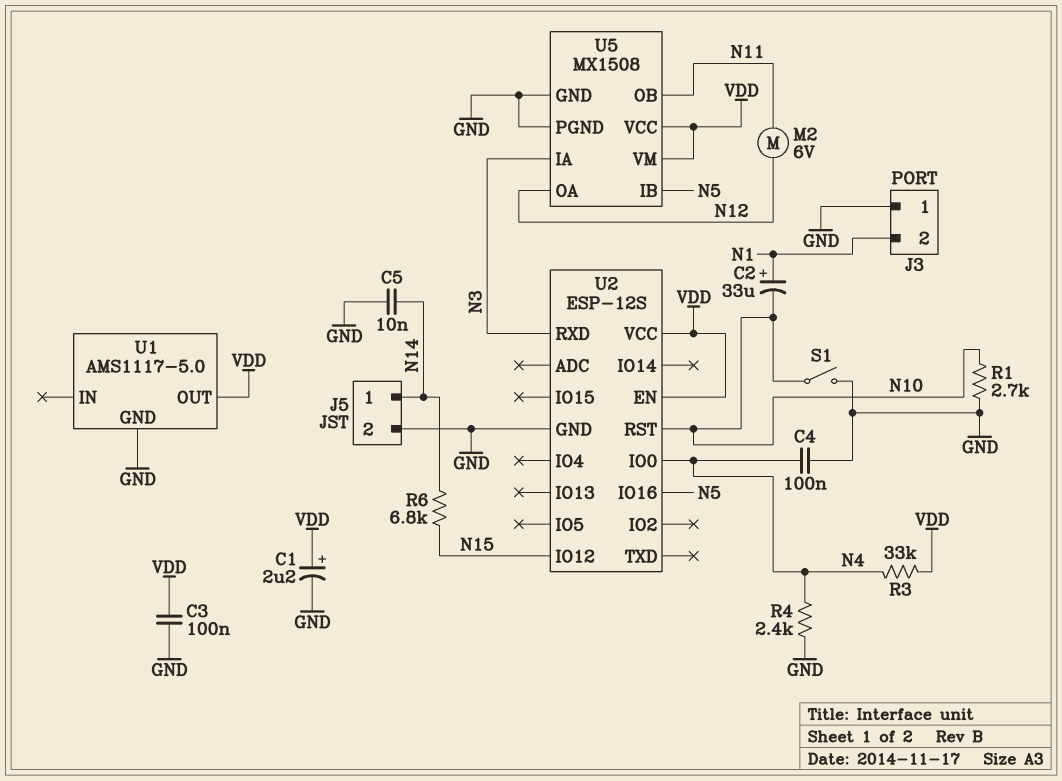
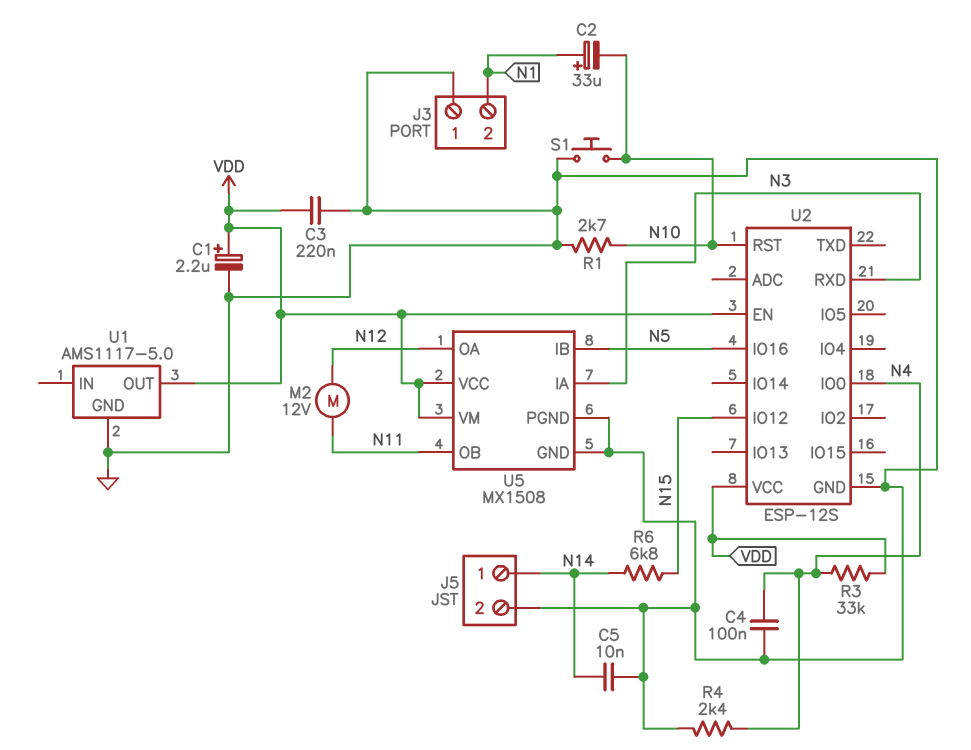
C3: 100nF (GND, VDD) -> 220nF (GND, VDD)
M2: motor 6V (N11, N12) -> motor 12V (N11, N12)
S1: switch (GND, N10) -> button (GND, N10)

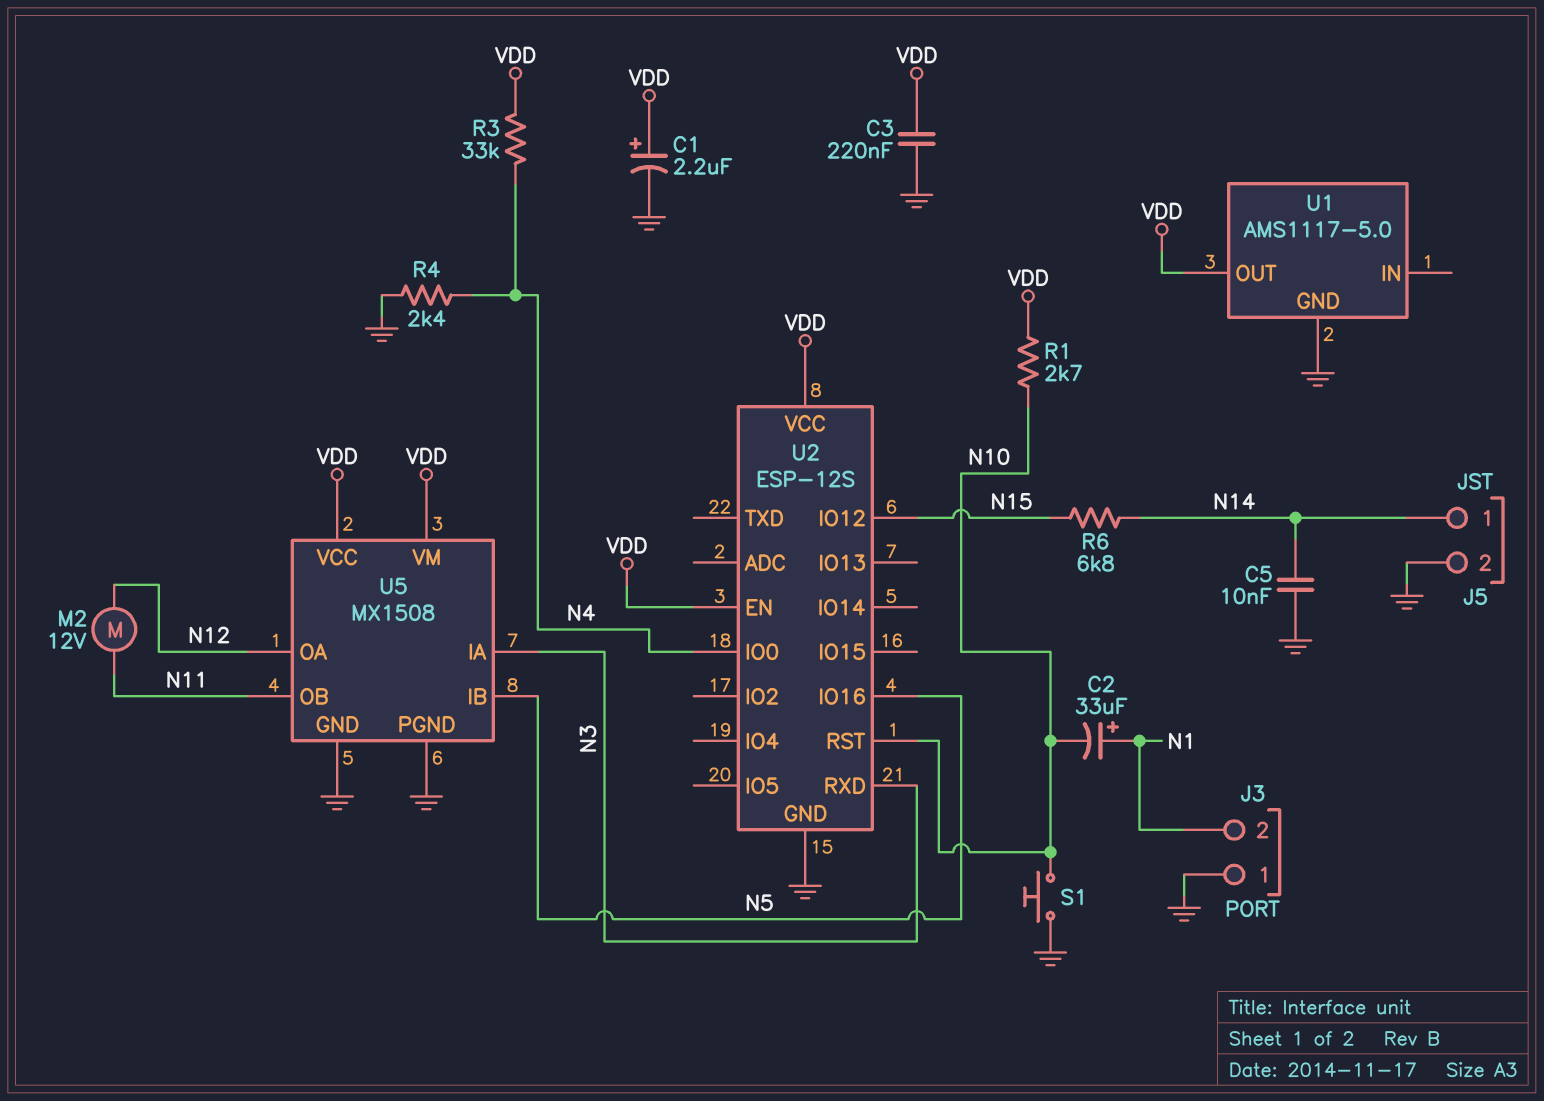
C4: 100nF (GND, N4) -> none
R1: 2.7k (GND, N10) -> 2.7k (N10, VDD)

